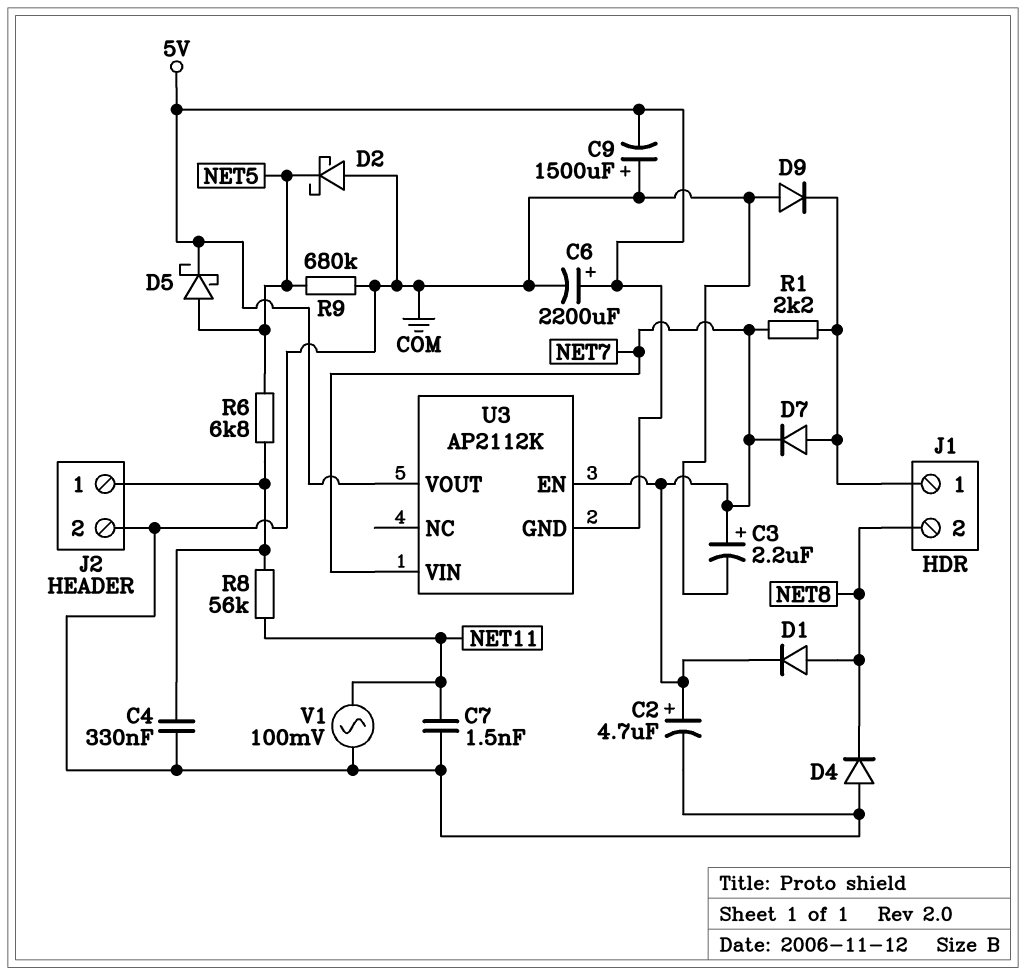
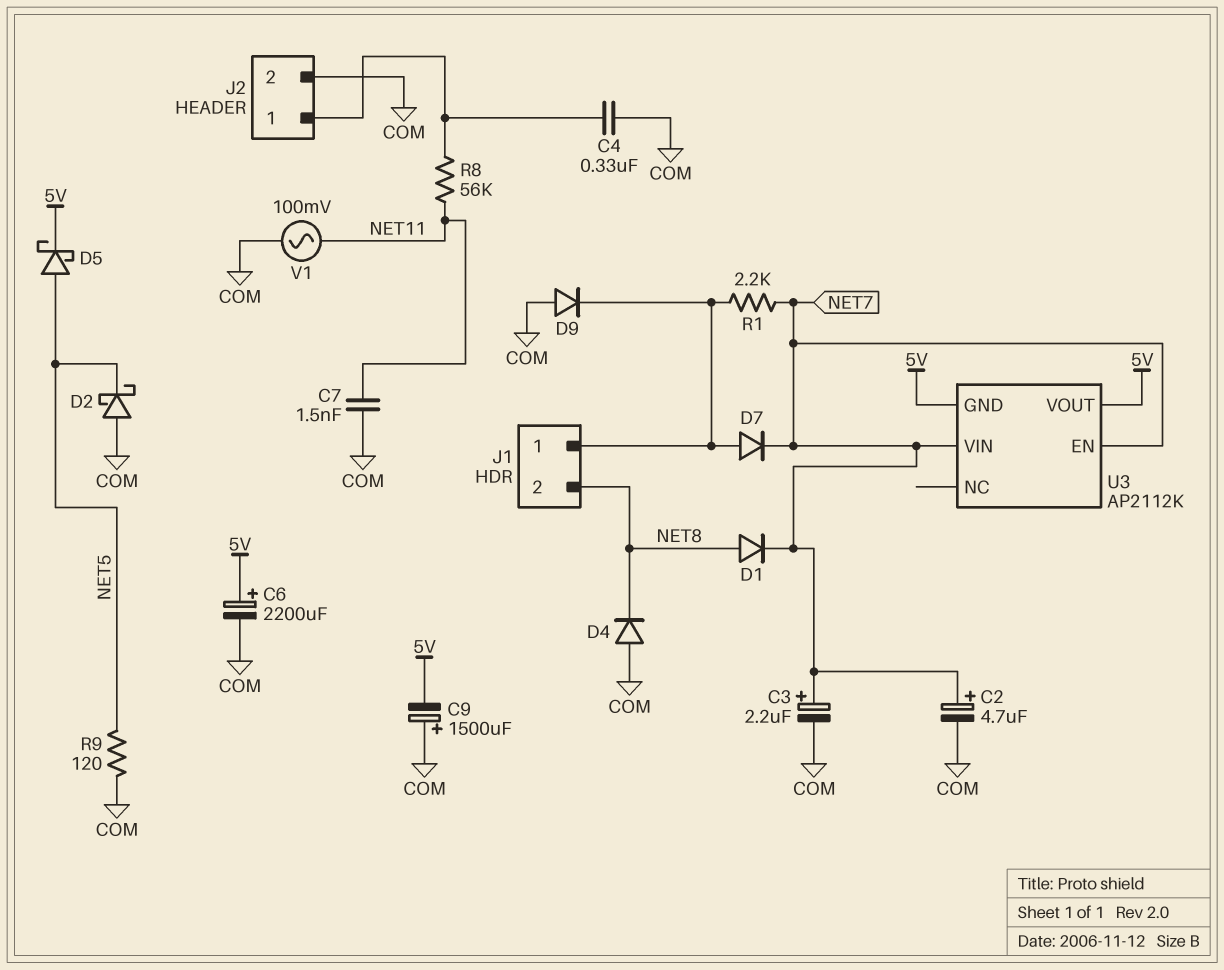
R6: 6.8k (J2/1, NET5) -> none
R9: 680k (COM, NET5) -> 120 (COM, NET5)

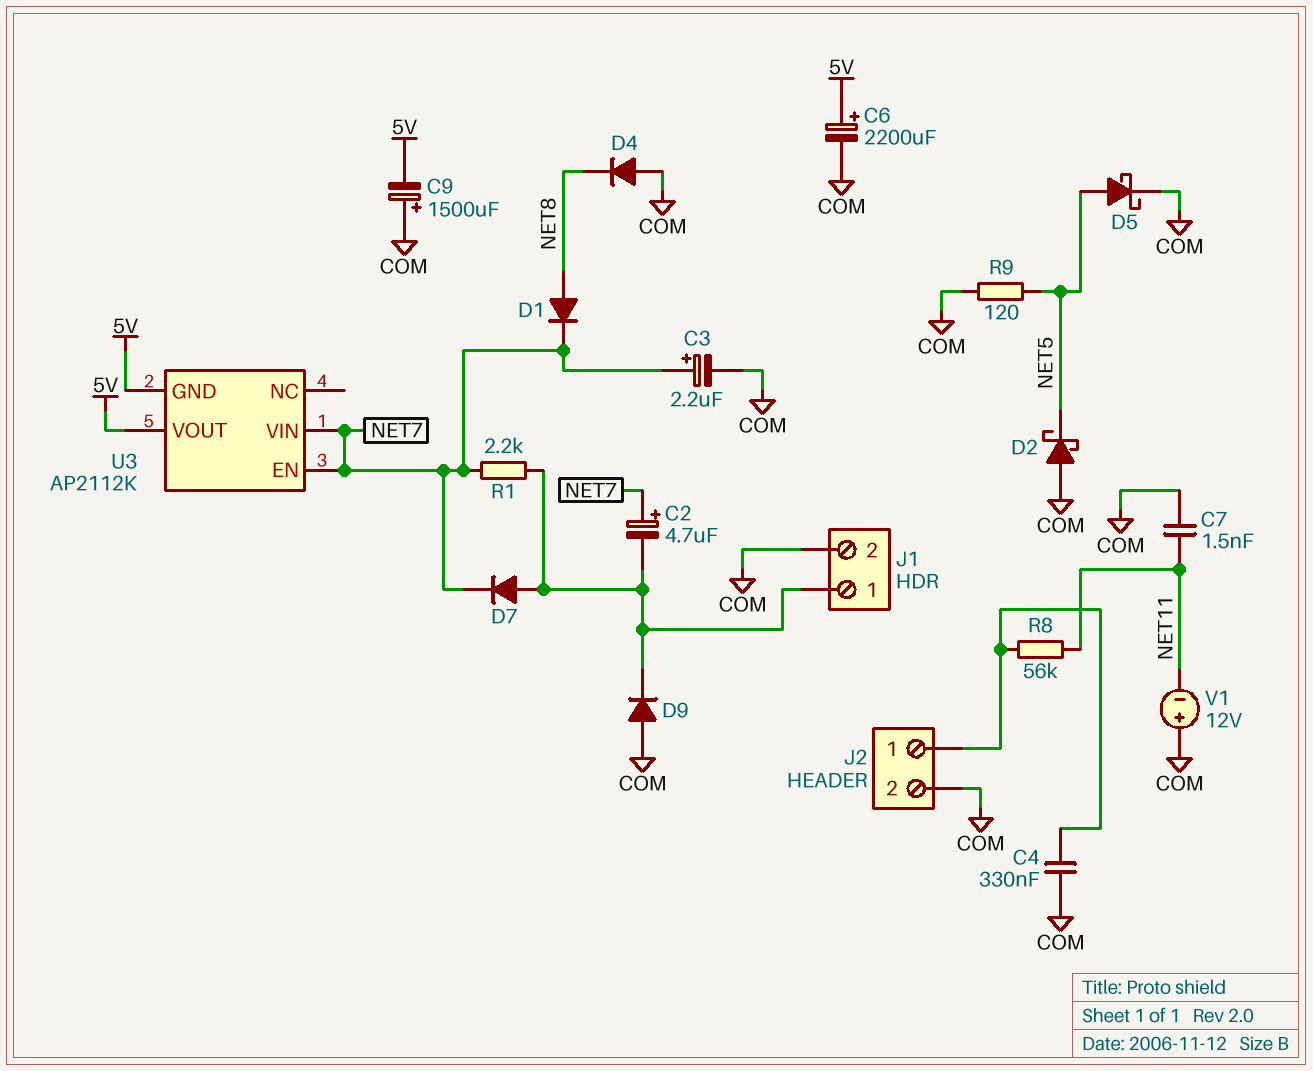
C2: 4.7uF (plus NET7, minus COM) -> 4.7uF (plus NET7, minus J1/1)
D5: schottky (A NET5, K 5V) -> schottky (A NET5, K COM)
J1 pin 2: NET8 -> COM
V1: AC 100mV (COM, NET11) -> 12V (plus COM, minus NET11)

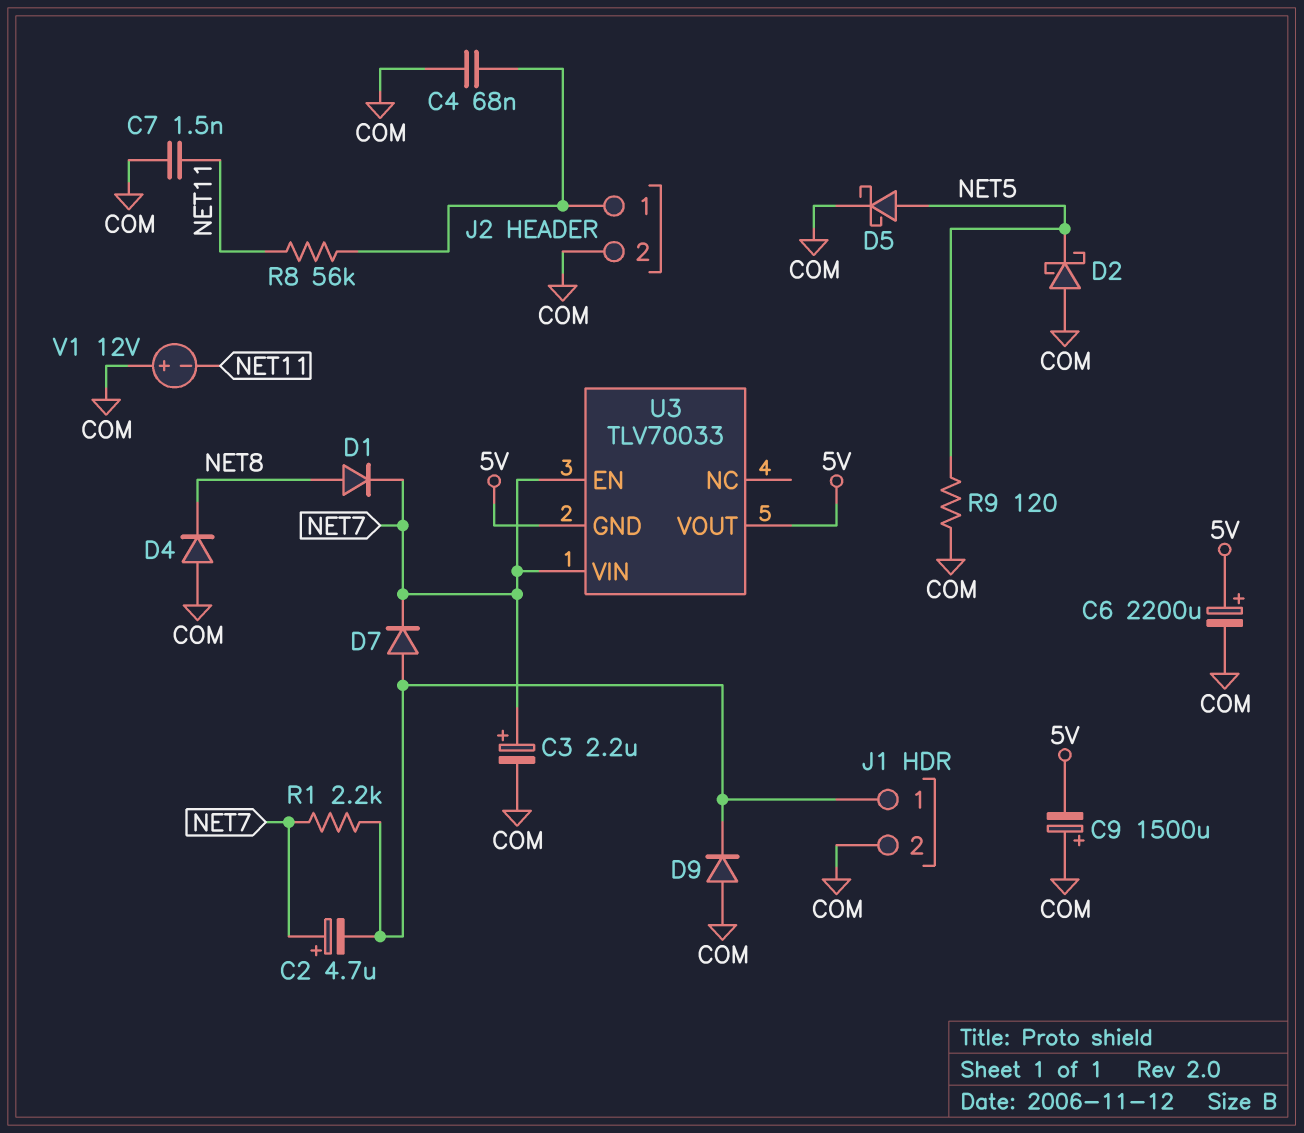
C4: 330nF (COM, J2/1) -> 68nF (COM, J2/1)
U3: AP2112K -> TLV70033

